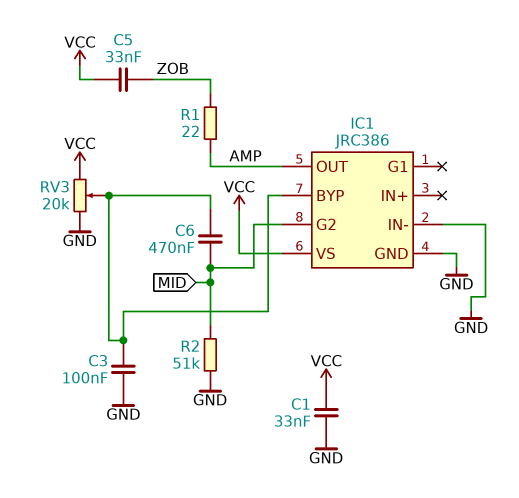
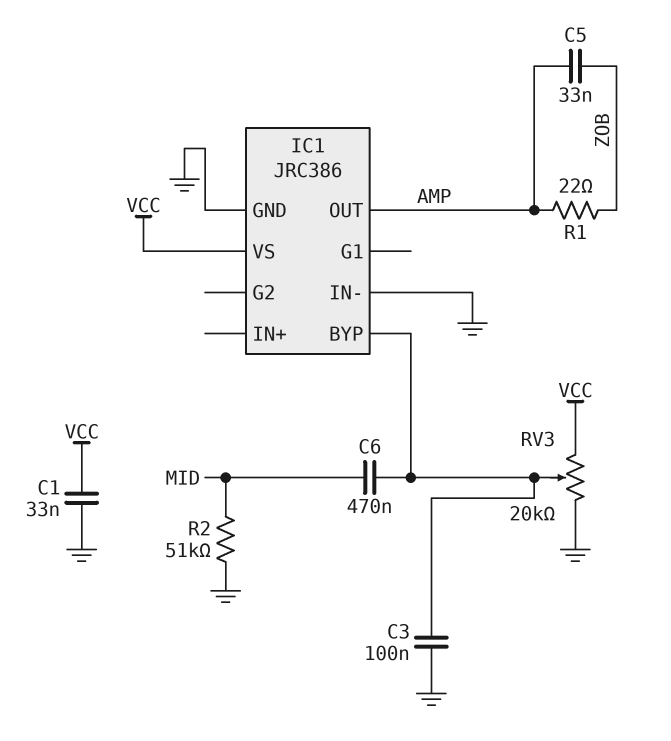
C5: 33nF (VCC, ZOB) -> 33nF (AMP, ZOB)
IC1 pin G2: MID -> none

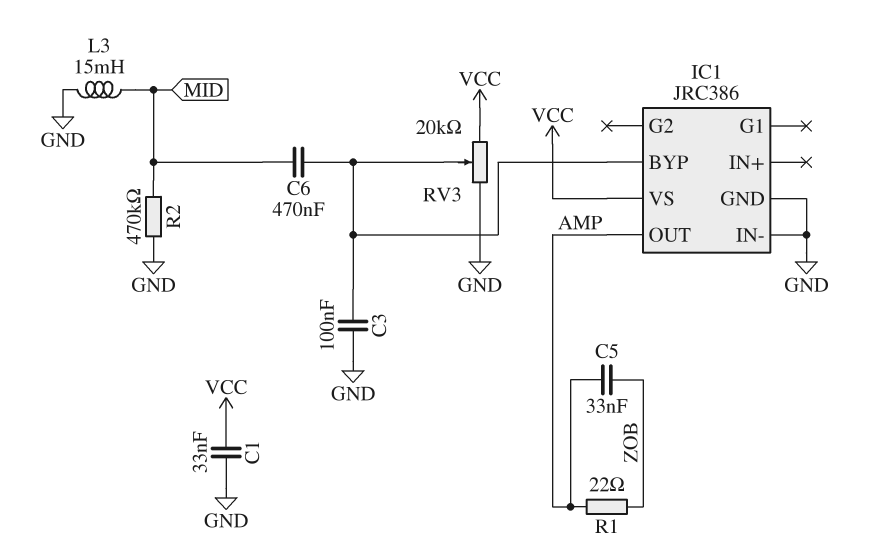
L3: none -> 15mH (GND, MID)
R2: 51k (GND, MID) -> 470k (GND, MID)

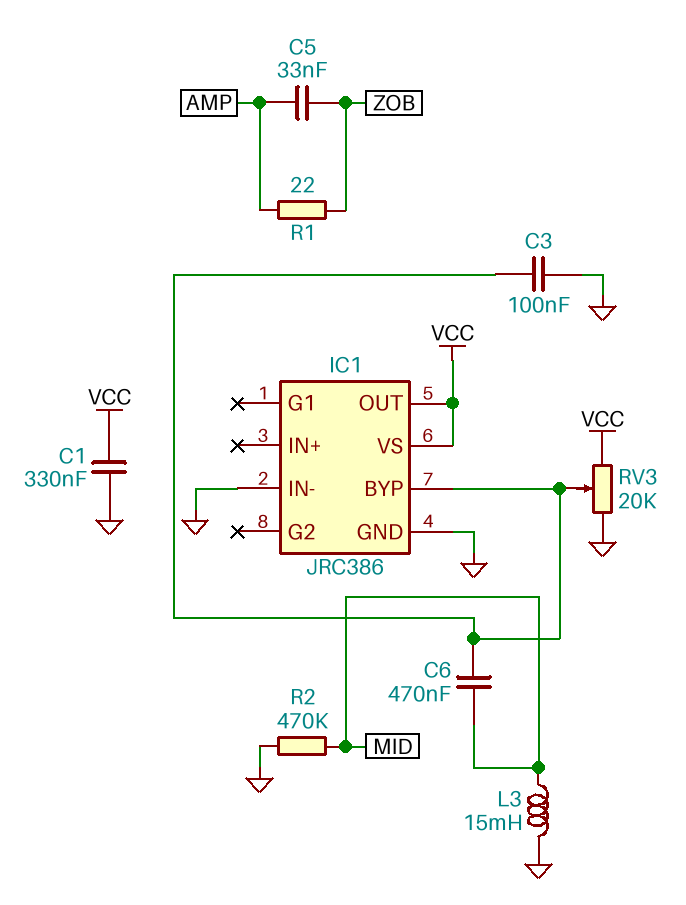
C1: 33nF (GND, VCC) -> 330nF (GND, VCC)
IC1 pin OUT: AMP -> VCC

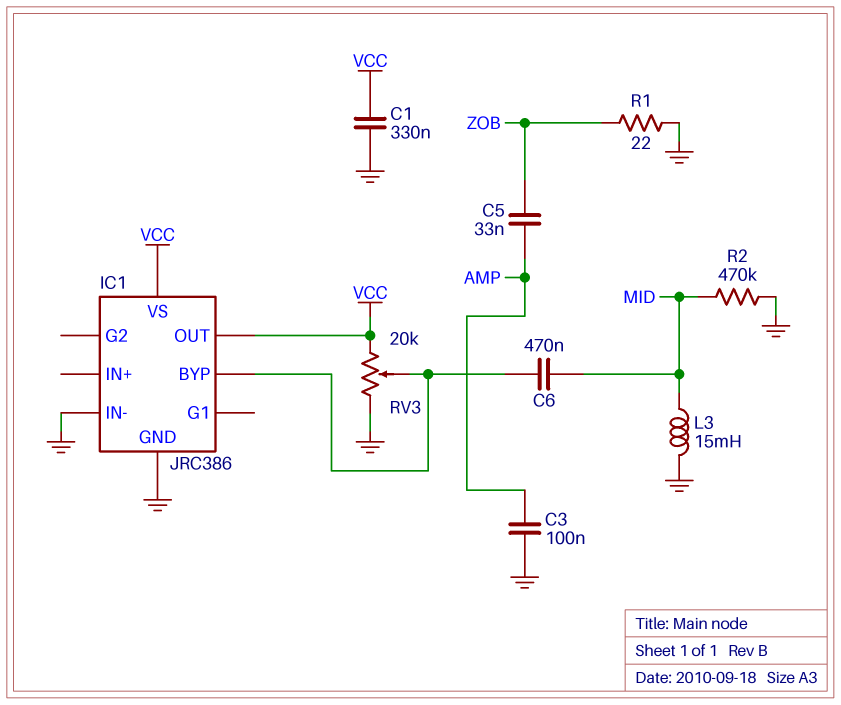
C3: 100nF (GND, IC1/BYP) -> 100nF (AMP, GND)
R1: 22 (AMP, ZOB) -> 22 (GND, ZOB)

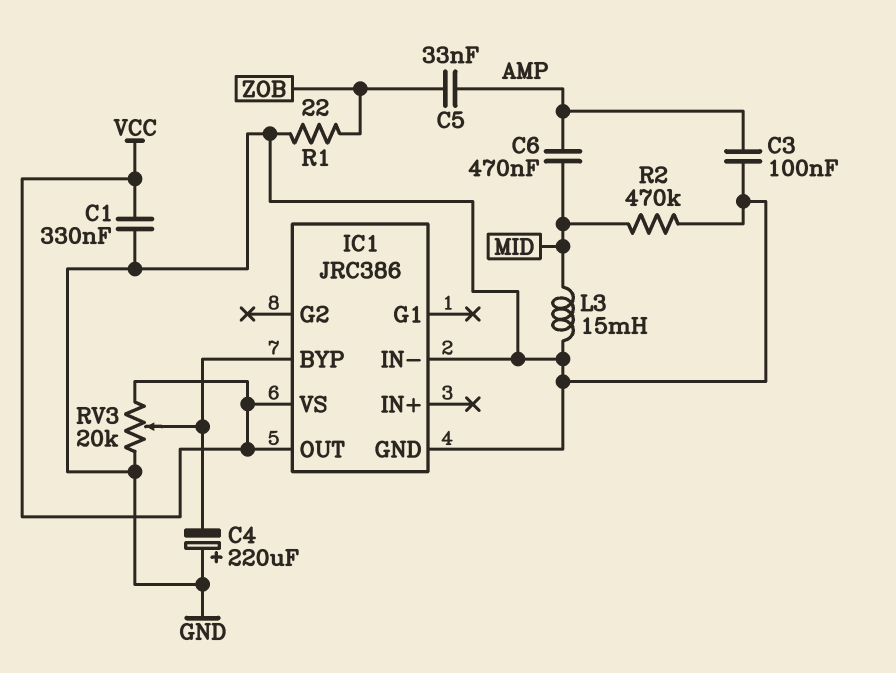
C4: none -> 220uF (plus GND, minus IC1/BYP)
C6: 470nF (IC1/BYP, MID) -> 470nF (AMP, MID)

